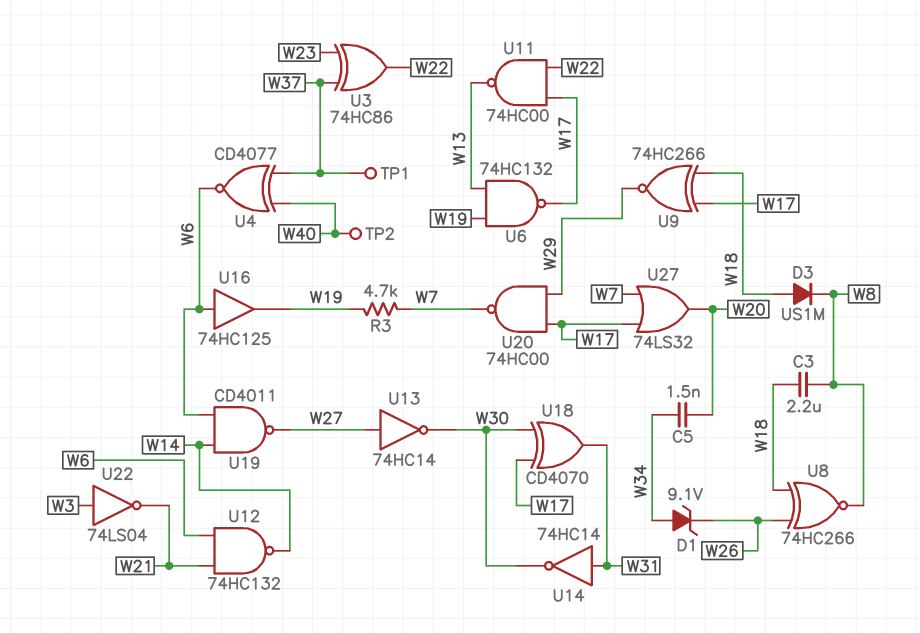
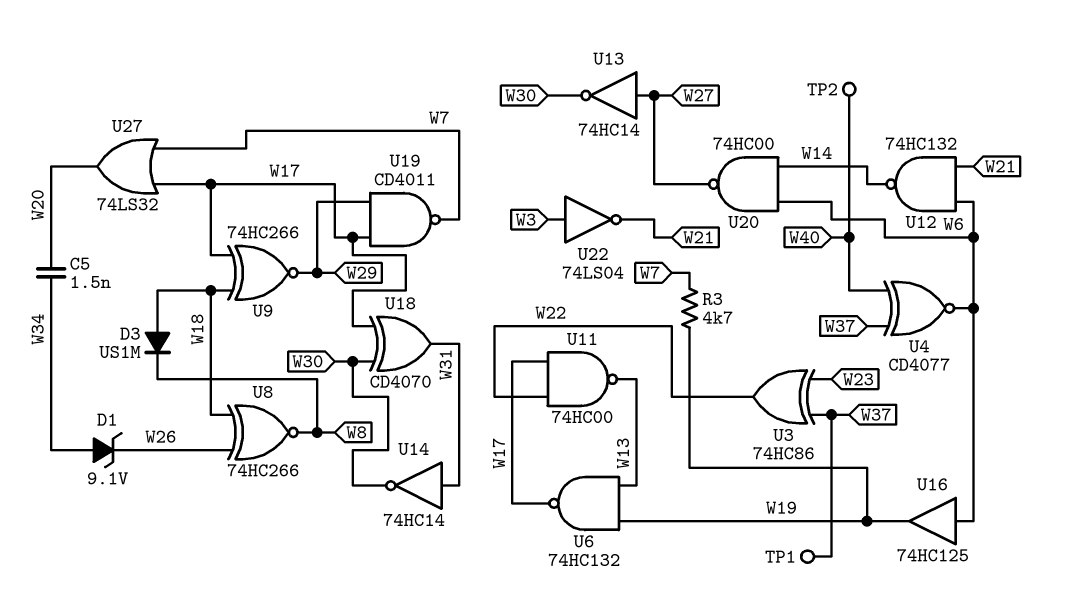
C3: 2.2uF (W8, W18) -> none
U19: NAND CD4011 (in W6, in W14, out W27) -> NAND CD4011 (in W17, in W29, out W7)
U20: NAND 74HC00 (in W17, in W29, out W7) -> NAND 74HC00 (in W6, in W14, out W27)

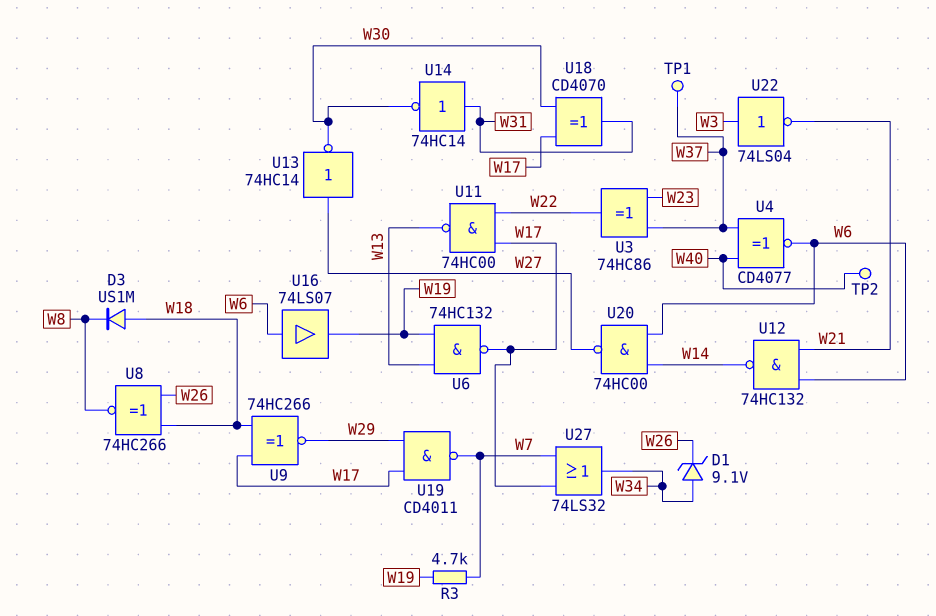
C5: 1.5nF (W20, W34) -> none
U16: buffer 74HC125 (in W6, out W19) -> buffer 74LS07 (in W6, out W19)
U27: OR 74LS32 (in W7, in W17, out W20) -> OR 74LS32 (in W7, in W17, out W34)

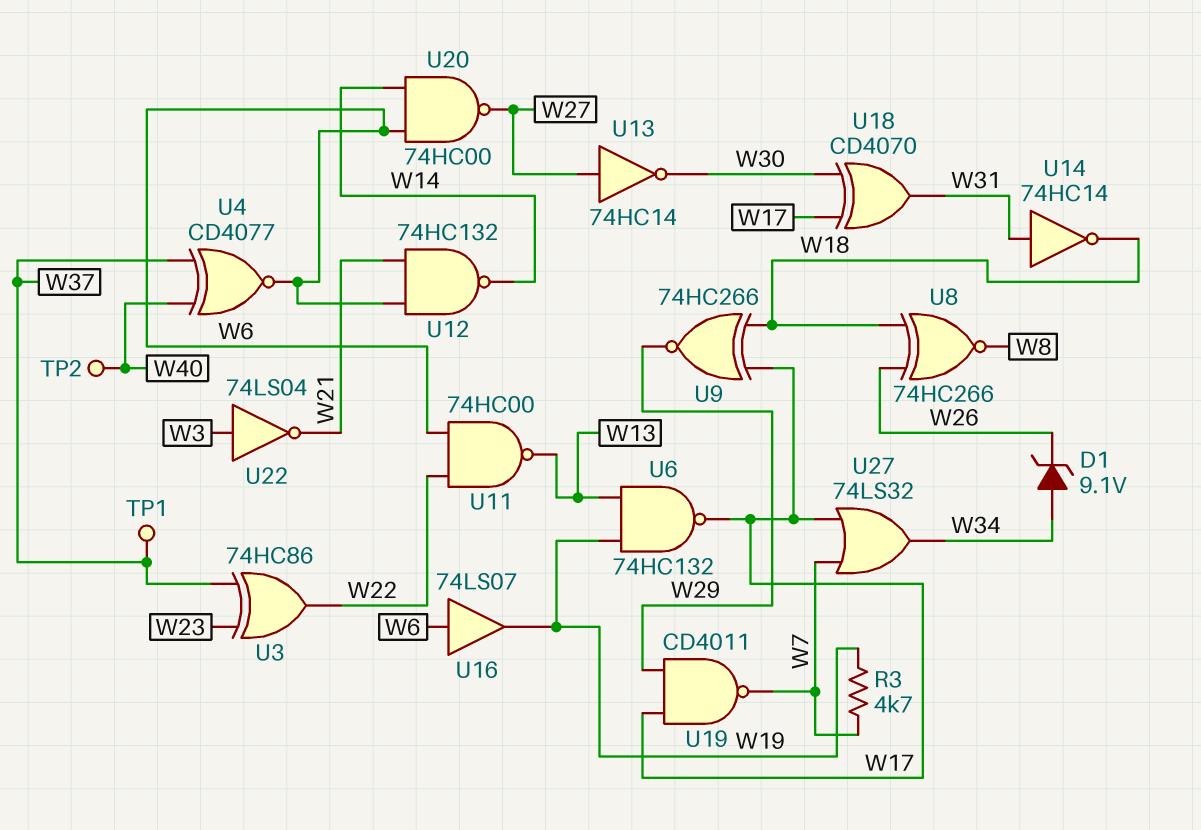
D3: diode US1M (A W18, K W8) -> none
U11: NAND 74HC00 (in W17, in W22, out W13) -> NAND 74HC00 (in W6, in W22, out W13)
U14: NOT 74HC14 (in W31, out W30) -> NOT 74HC14 (in W31, out W18)

